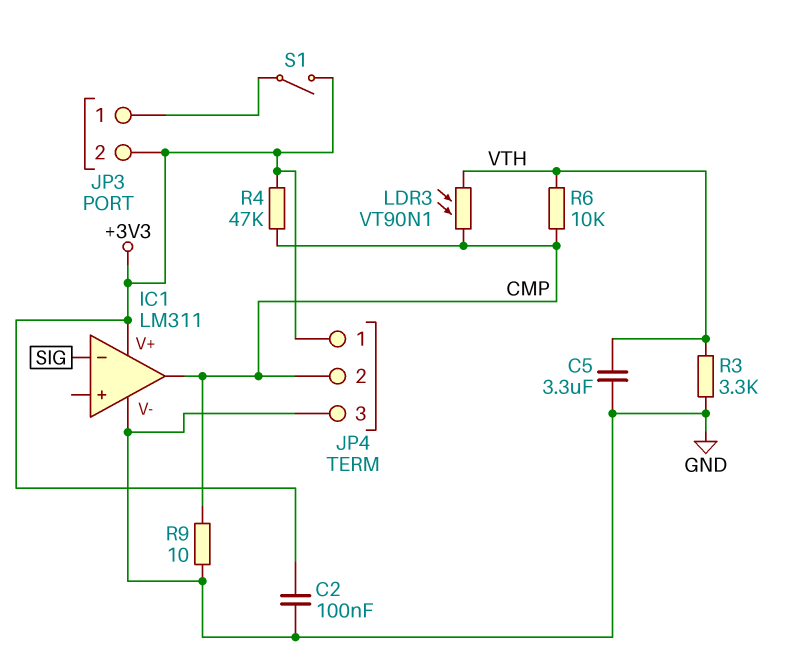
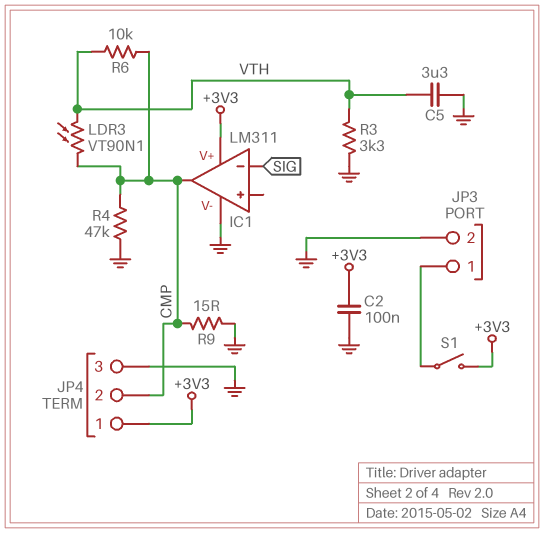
JP3 pin 2: +3V3 -> GND
R4: 47k (+3V3, CMP) -> 47k (CMP, GND)
R9: 10 (CMP, GND) -> 15 (CMP, GND)

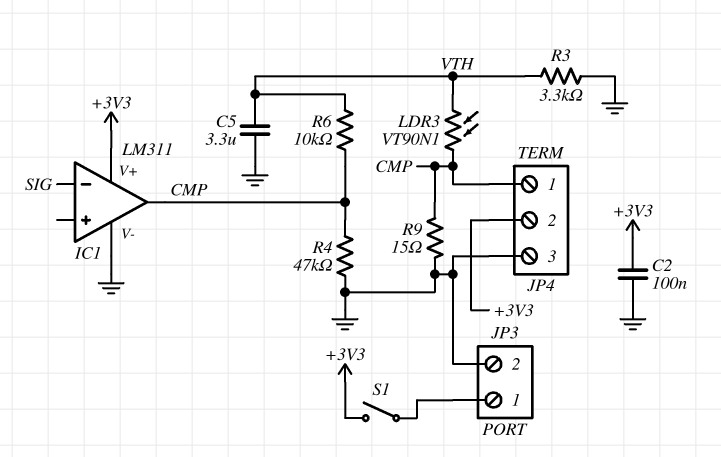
JP4 pin 1: +3V3 -> CMP
JP4 pin 2: CMP -> +3V3

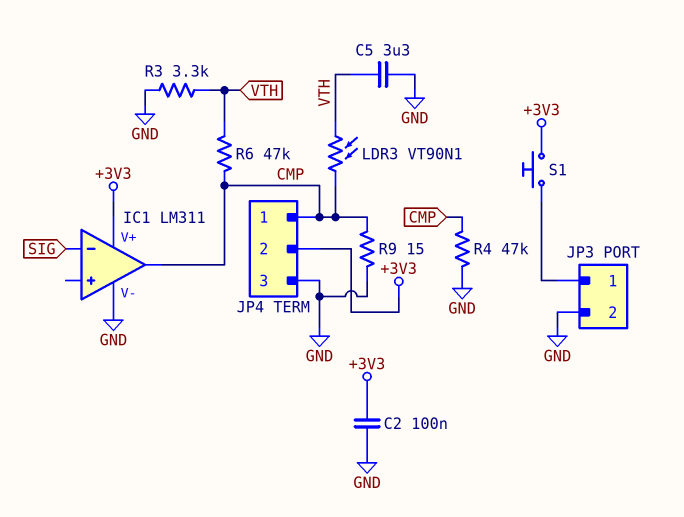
R6: 10k (CMP, VTH) -> 47k (CMP, VTH)
S1: switch (+3V3, JP3/1) -> button (+3V3, JP3/1)

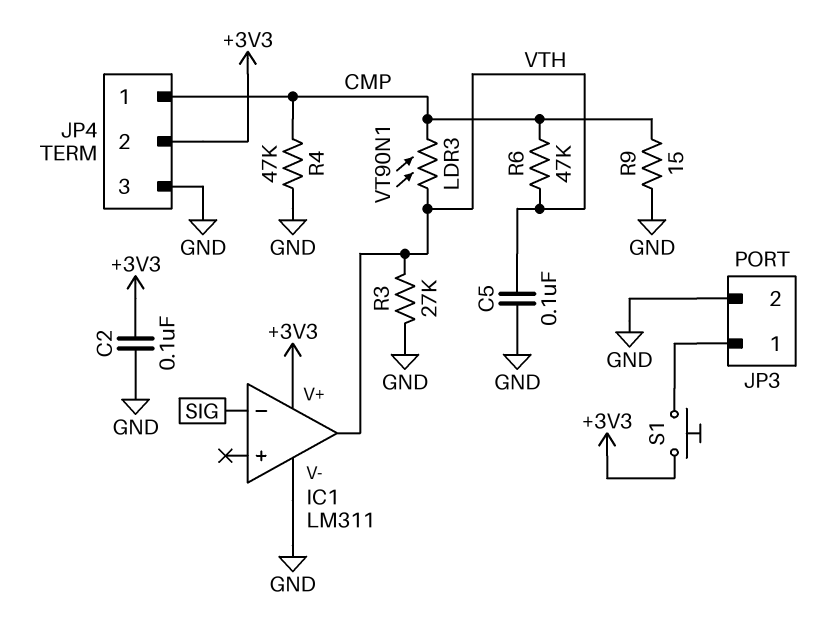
C5: 3.3uF (GND, VTH) -> 100nF (GND, VTH)
IC1 pin out: CMP -> VTH
R3: 3.3k (GND, VTH) -> 27k (GND, VTH)

